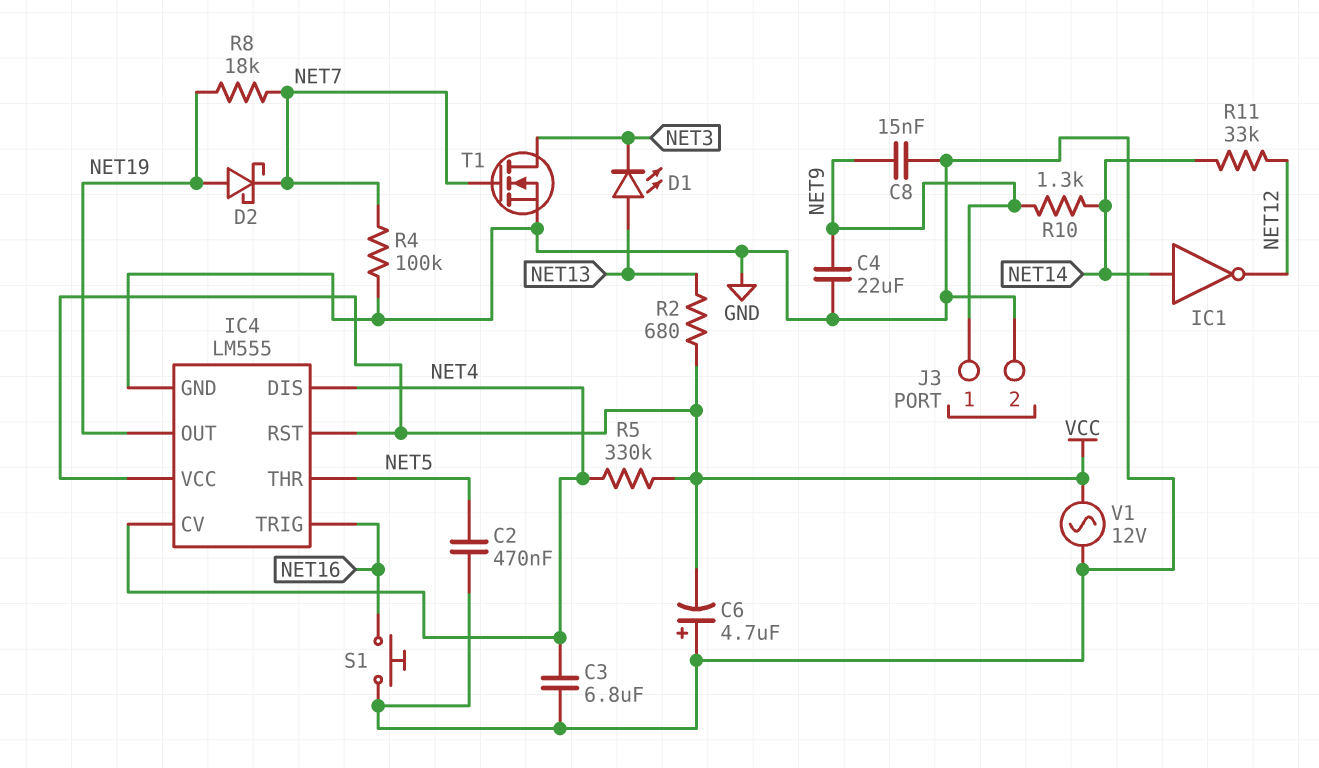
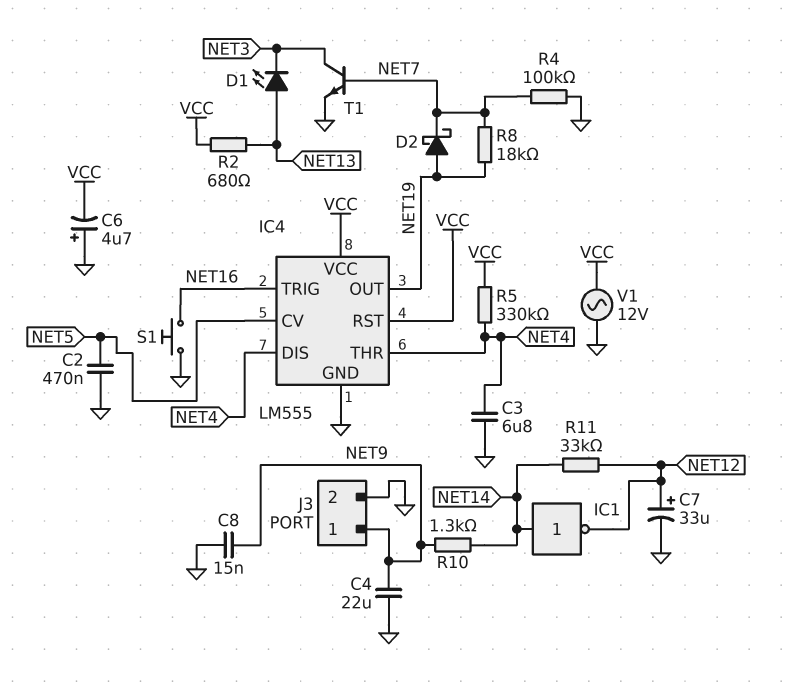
C7: none -> 33uF (plus NET12, minus GND)
IC4 pin CV: NET4 -> NET5
IC4 pin THR: NET5 -> NET4
T1: NMOS (G NET7, D NET3, S GND) -> NPN (B NET7, C NET3, E GND)

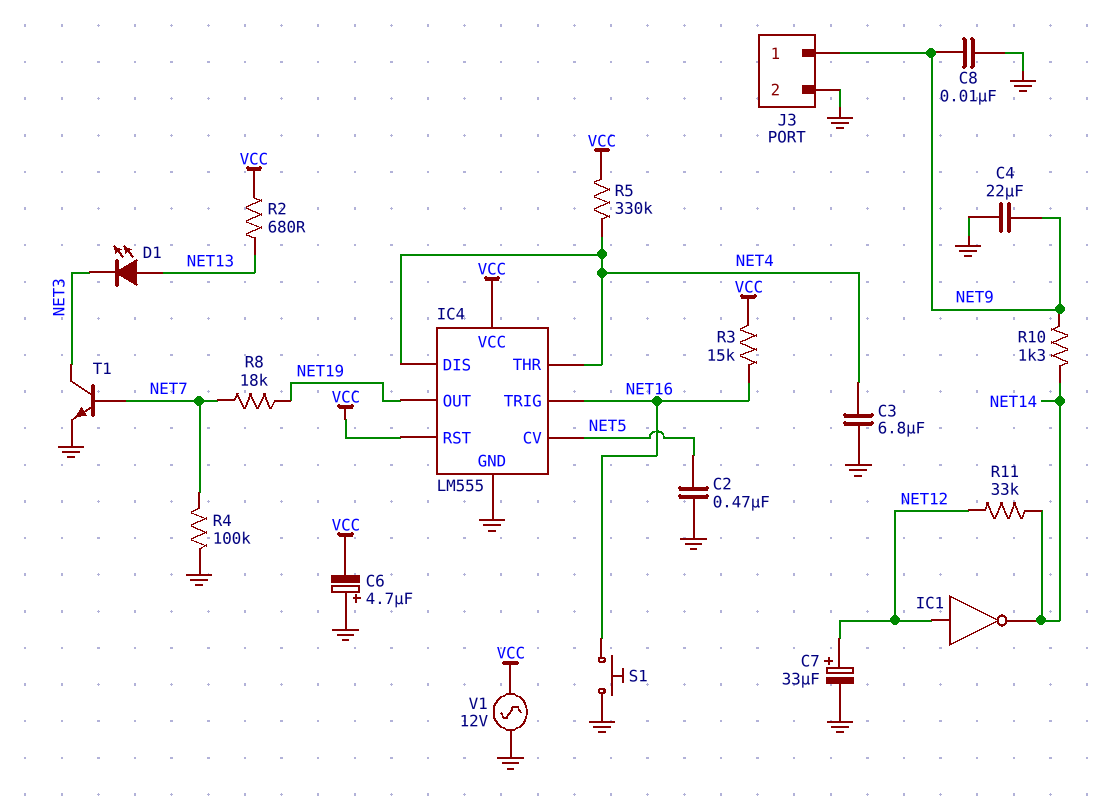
C8: 15nF (GND, NET9) -> 10nF (GND, NET9)
D2: schottky (A NET19, K NET7) -> none
IC1: NOT (in NET14, out NET12) -> NOT (in NET12, out NET14)
R3: none -> 15k (NET16, VCC)

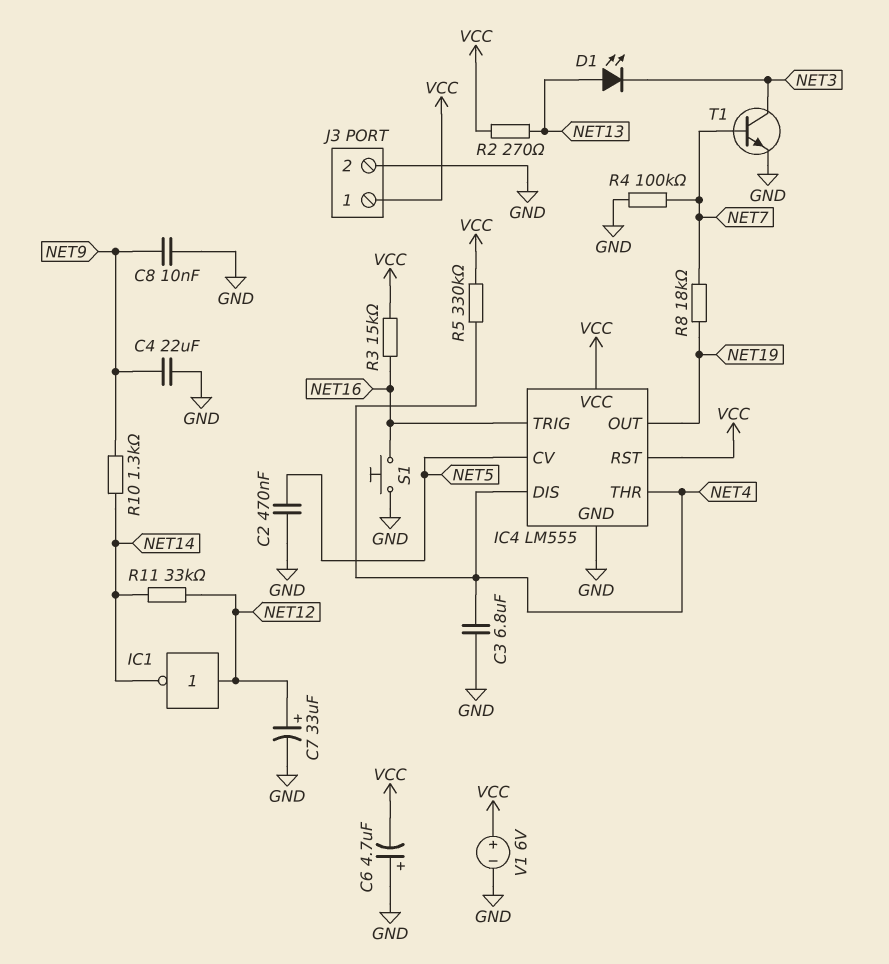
J3 pin 1: NET9 -> VCC
R2: 680 (NET13, VCC) -> 270 (NET13, VCC)
V1: AC 12V (GND, VCC) -> 6V (plus VCC, minus GND)

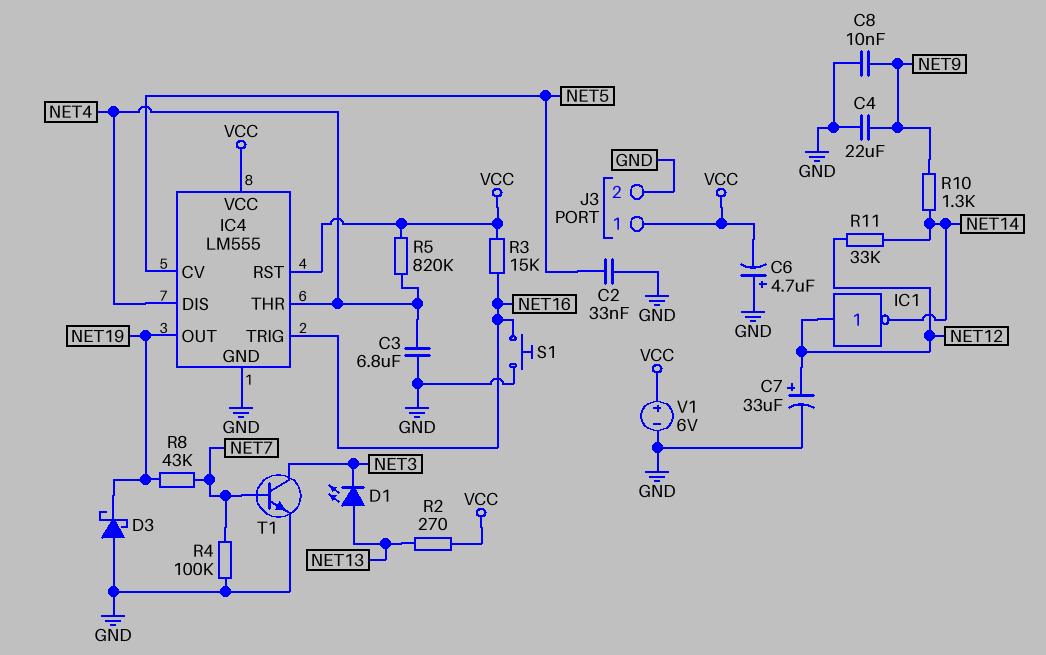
C2: 470nF (GND, NET5) -> 33nF (GND, NET5)
D3: none -> schottky (A GND, K NET19)
R5: 330k (NET4, VCC) -> 820k (NET4, VCC)
R8: 18k (NET7, NET19) -> 43k (NET7, NET19)

